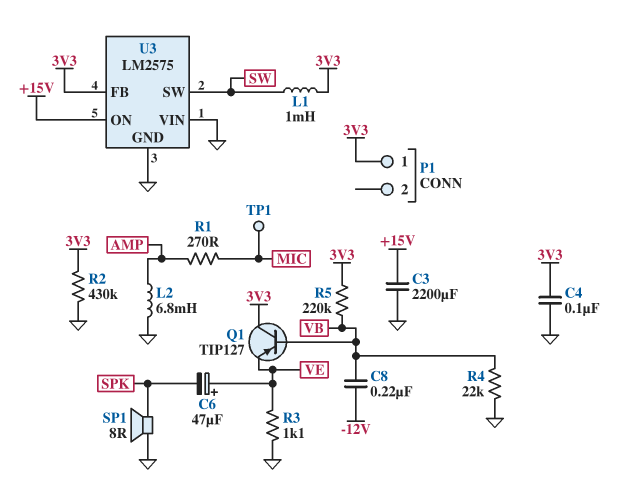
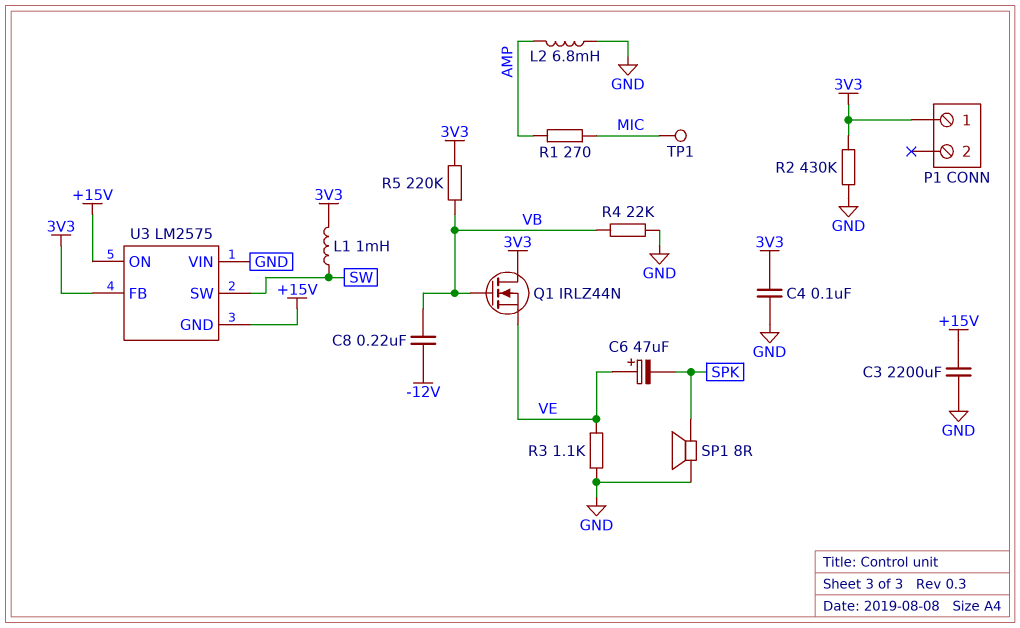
Q1: PNP TIP127 (B VB, C 3V3, E VE) -> NMOS IRLZ44N (G VB, D 3V3, S VE)
U3 pin GND: GND -> +15V

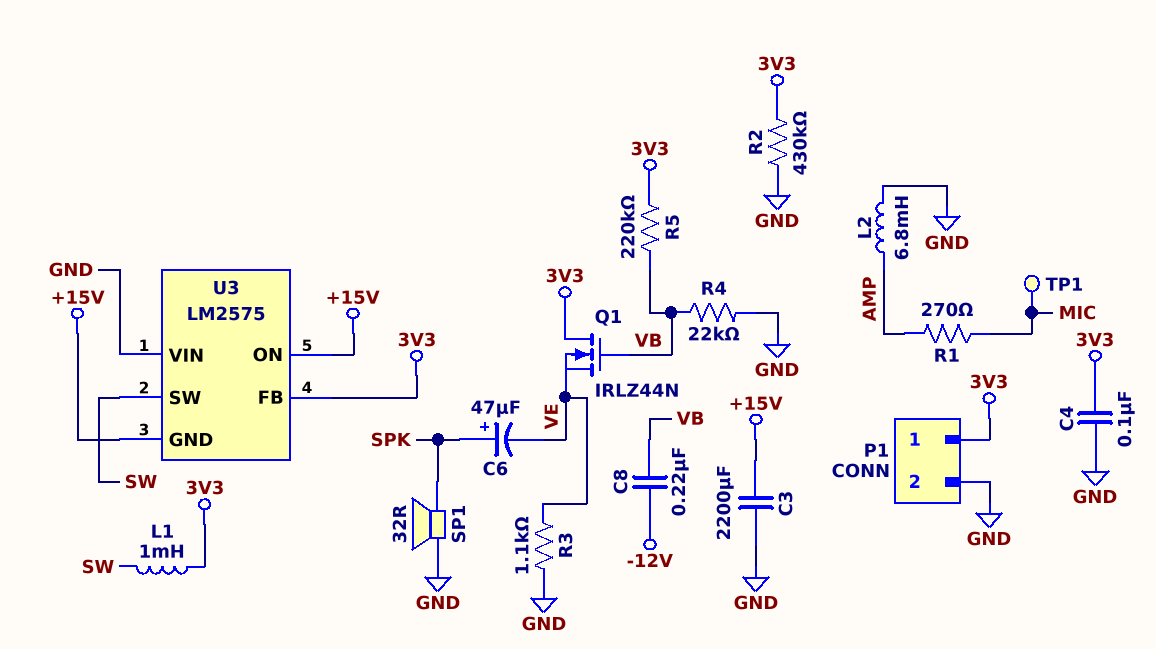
C6: 47uF (plus VE, minus SPK) -> 47uF (plus SPK, minus VE)
P1 pin 2: none -> GND
SP1: speaker 8R (GND, SPK) -> speaker 32R (GND, SPK)

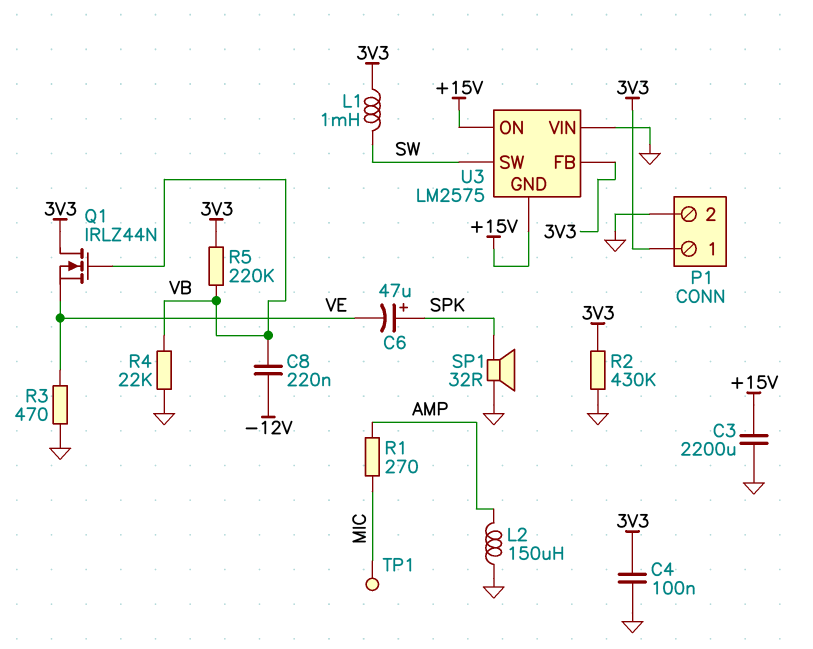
L2: 6.8mH (AMP, GND) -> 150uH (AMP, GND)
R3: 1.1k (GND, VE) -> 470 (GND, VE)

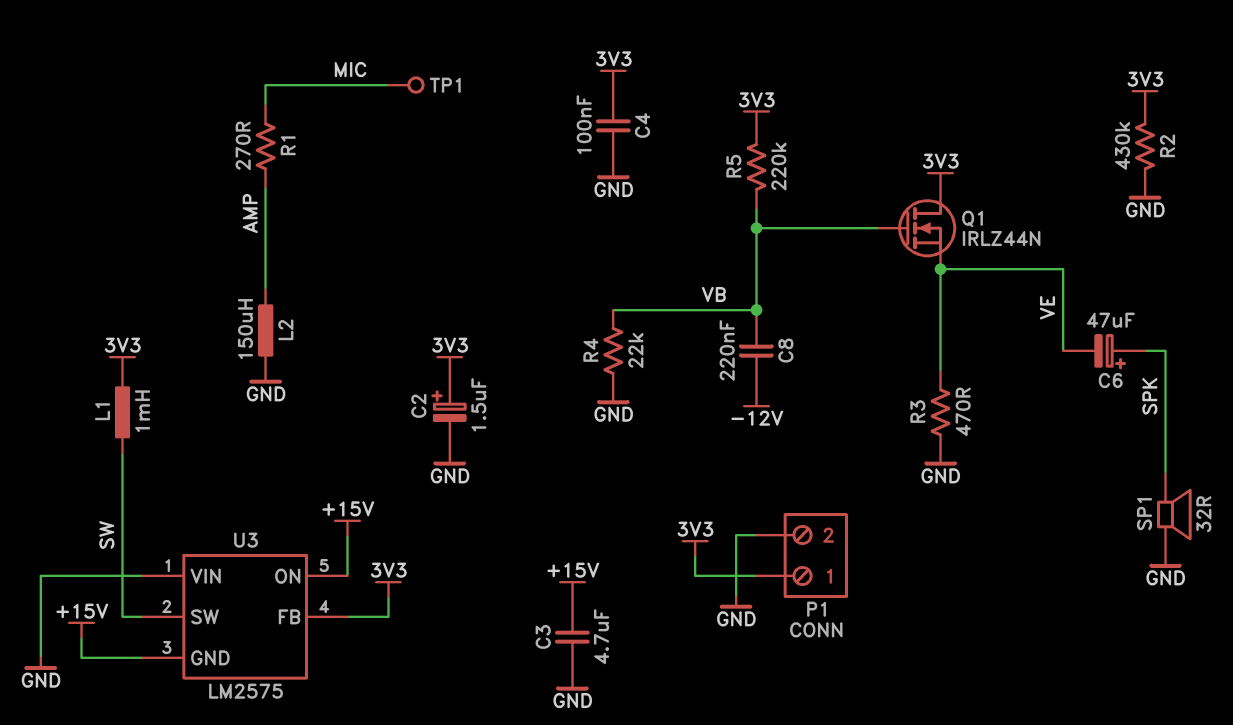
C2: none -> 1.5uF (plus 3V3, minus GND)
C3: 2200uF (+15V, GND) -> 4.7uF (+15V, GND)

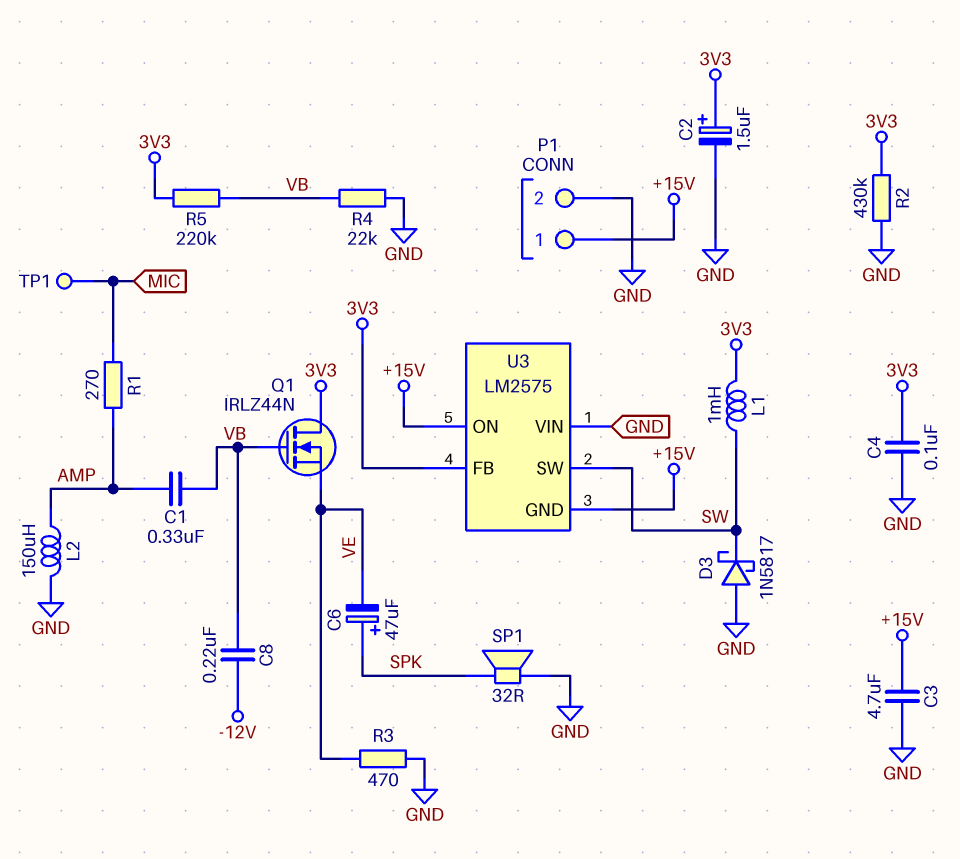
C1: none -> 330nF (AMP, VB)
D3: none -> schottky 1N5817 (A GND, K SW)
P1 pin 1: 3V3 -> +15V

